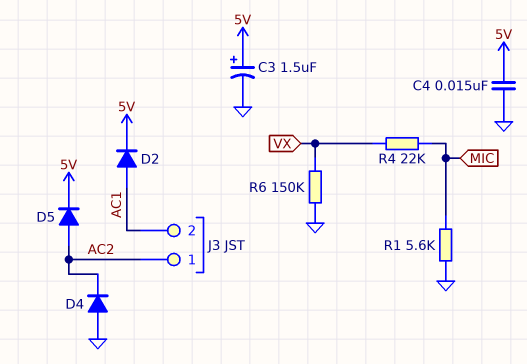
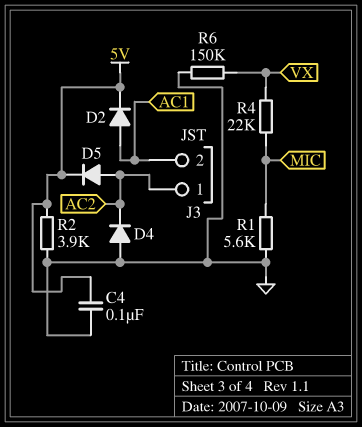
C3: 1.5uF (plus 5V, minus GND) -> none
C4: 15nF (5V, GND) -> 100nF (5V, GND)
R2: none -> 3.9k (5V, GND)

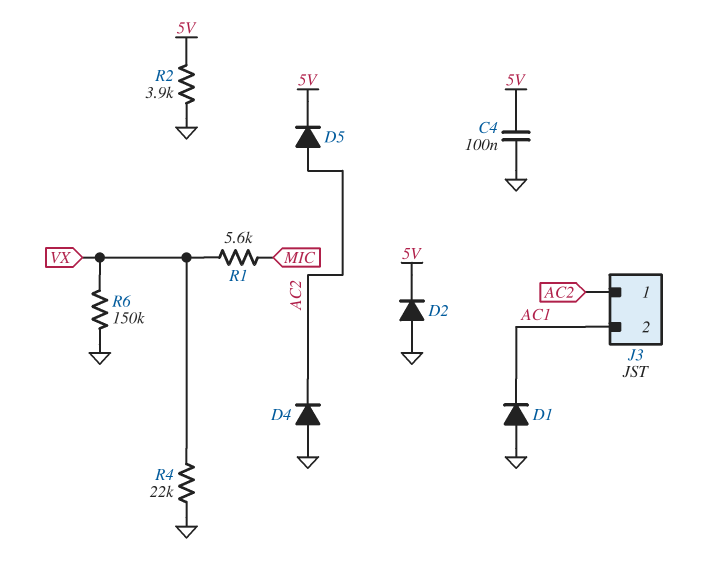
D1: none -> diode (A GND, K AC1)
D2: diode (A AC1, K 5V) -> diode (A GND, K 5V)
R1: 5.6k (GND, MIC) -> 5.6k (MIC, VX)
R4: 22k (MIC, VX) -> 22k (GND, VX)

